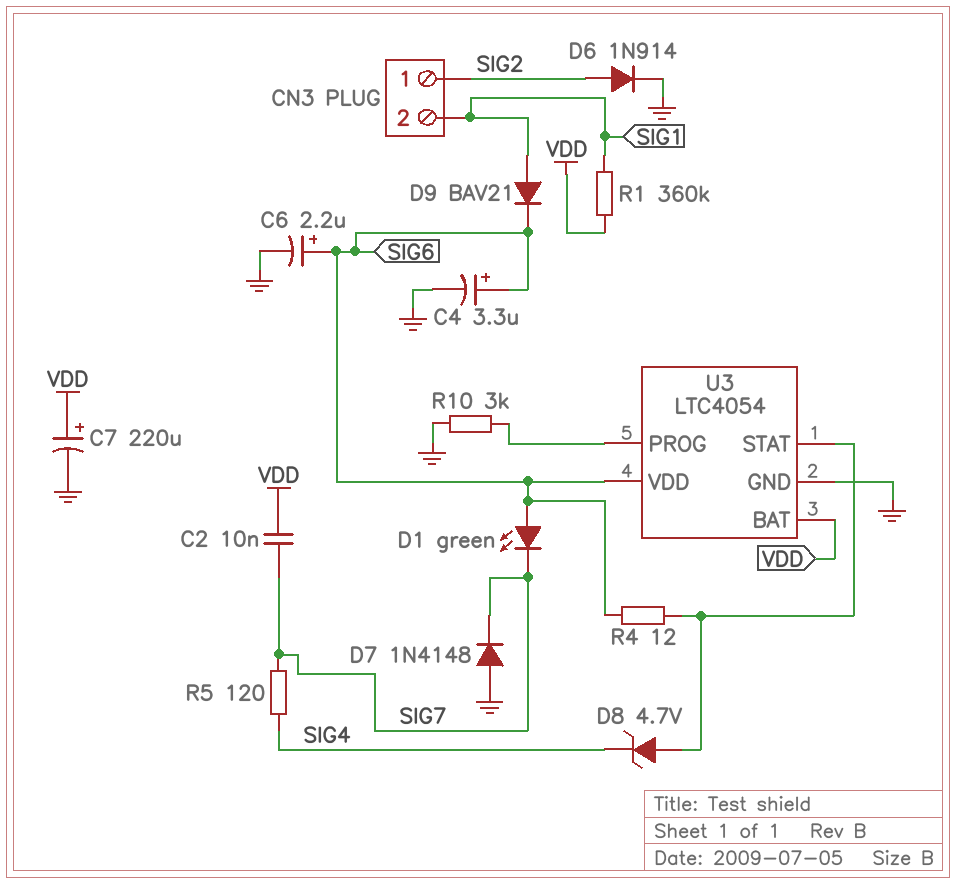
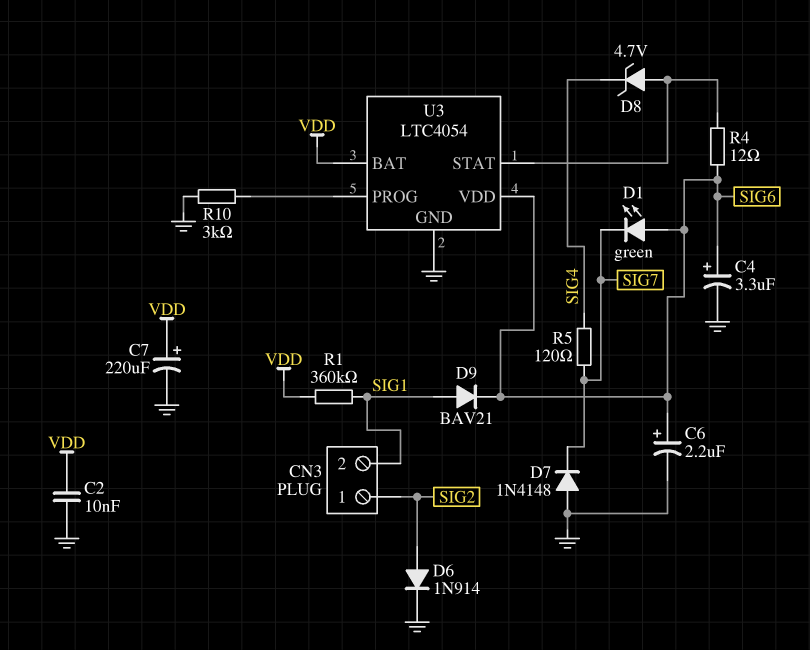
C2: 10nF (SIG7, VDD) -> 10nF (GND, VDD)

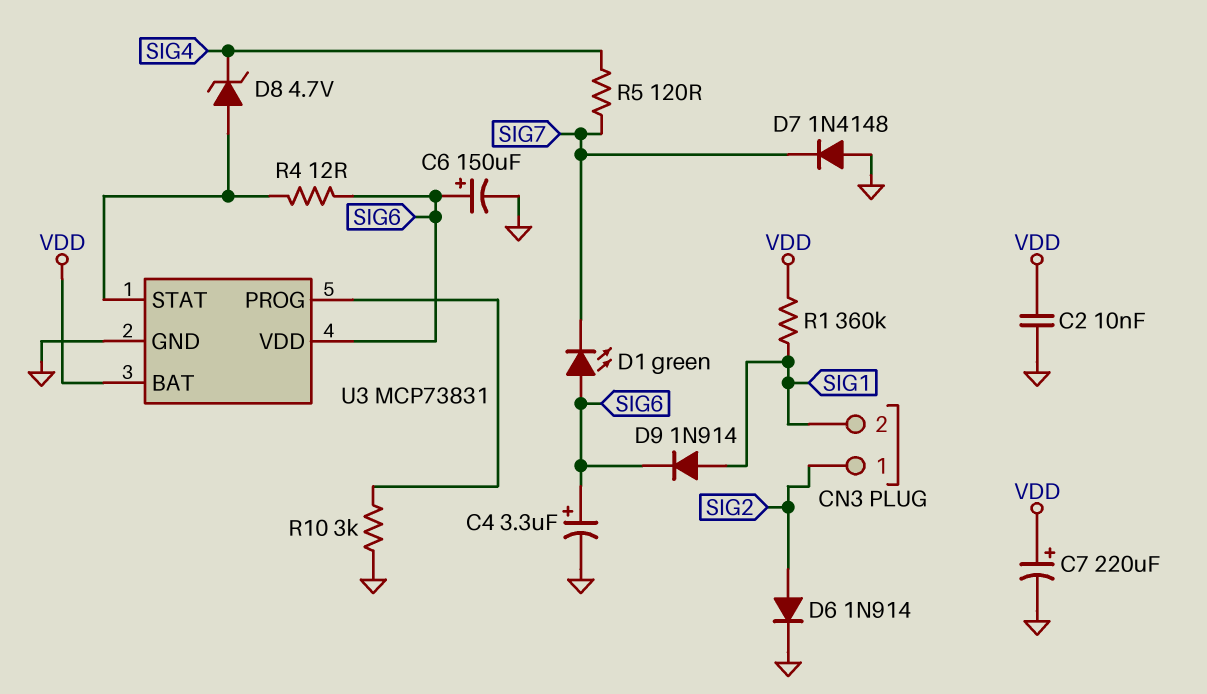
C6: 2.2uF (plus SIG6, minus GND) -> 150uF (plus SIG6, minus GND)
D9: diode BAV21 (A SIG1, K SIG6) -> diode 1N914 (A SIG1, K SIG6)
U3: LTC4054 -> MCP73831

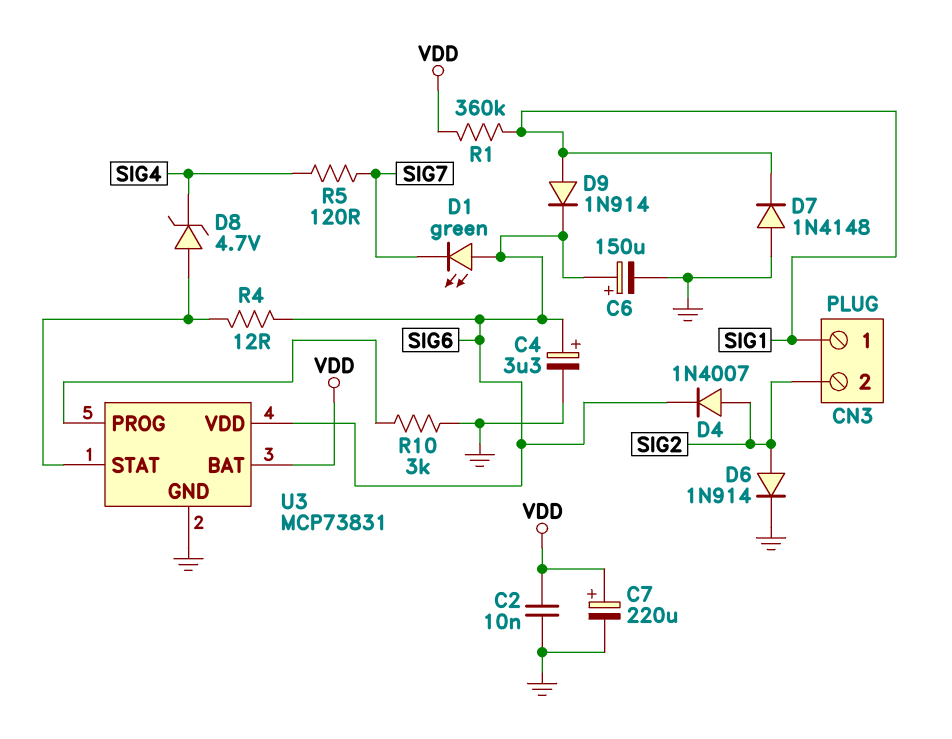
CN3 pin 1: SIG2 -> SIG1
CN3 pin 2: SIG1 -> SIG2
D4: none -> diode 1N4007 (A SIG2, K SIG6)
D7: diode 1N4148 (A GND, K SIG7) -> diode 1N4148 (A GND, K SIG1)

